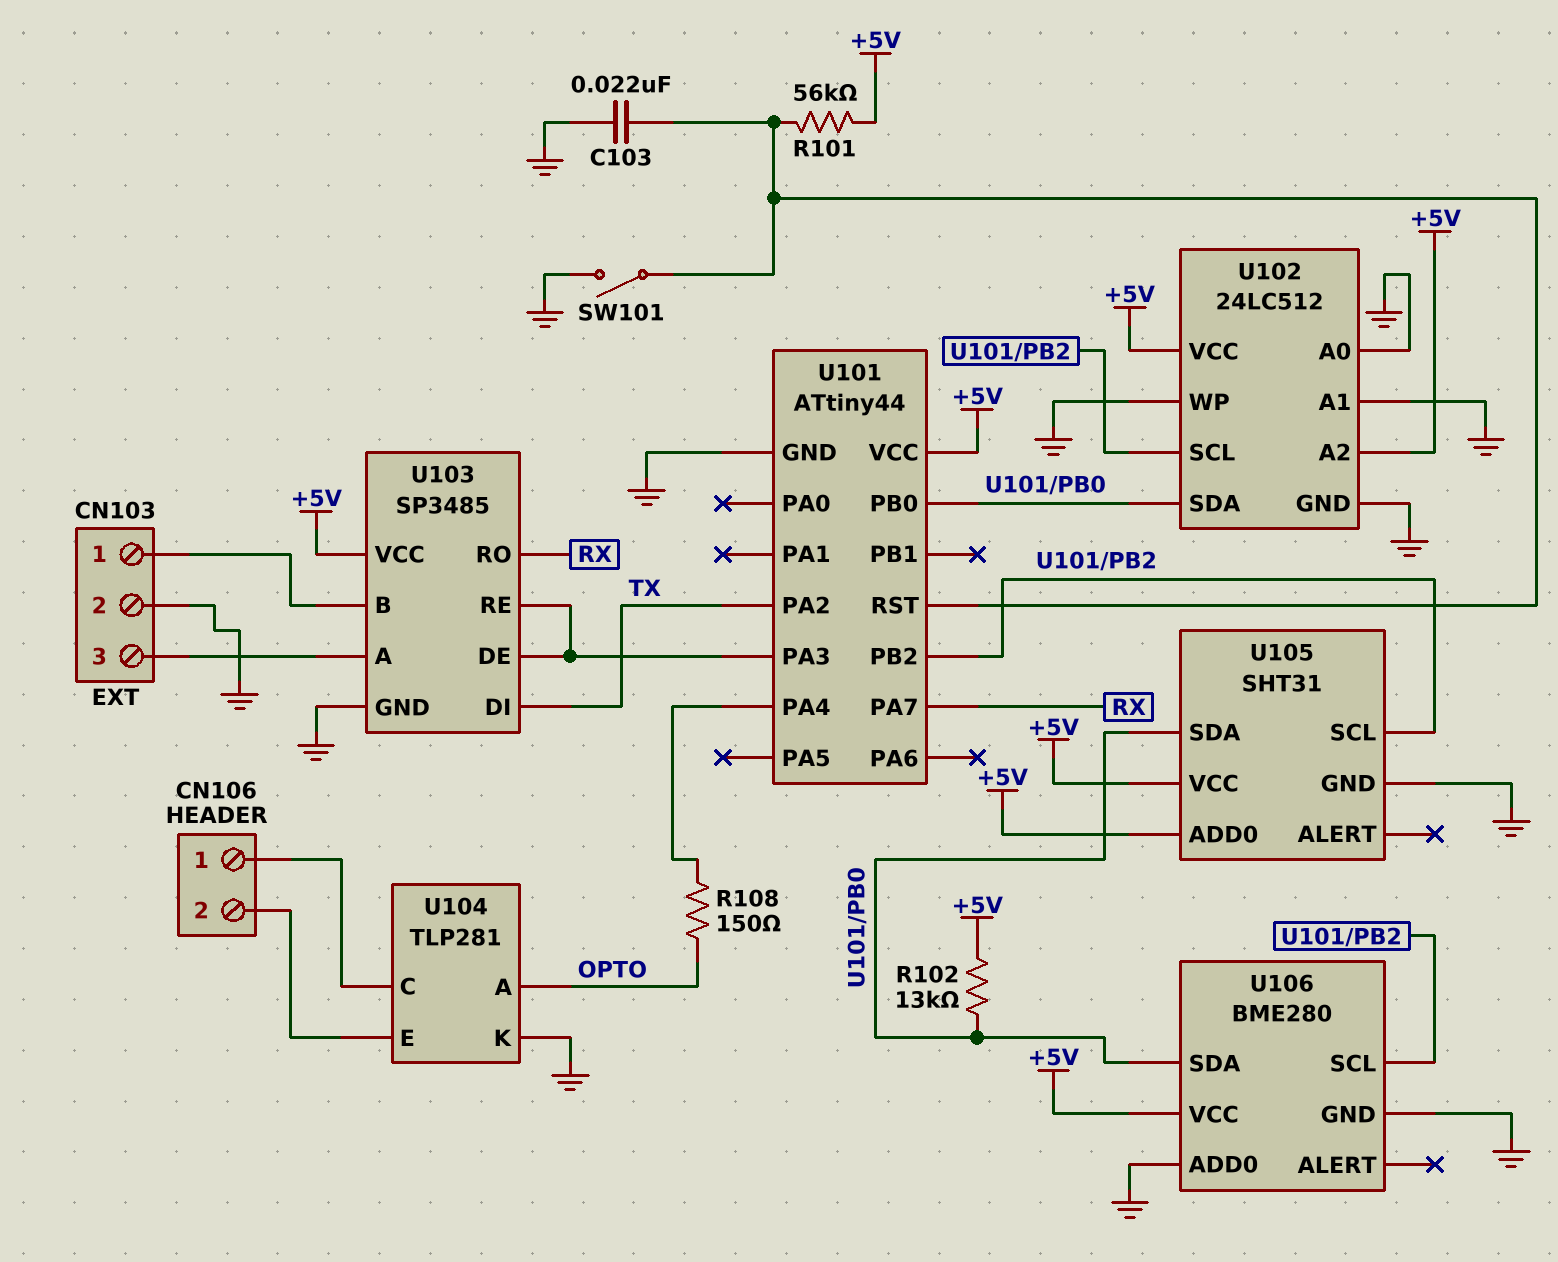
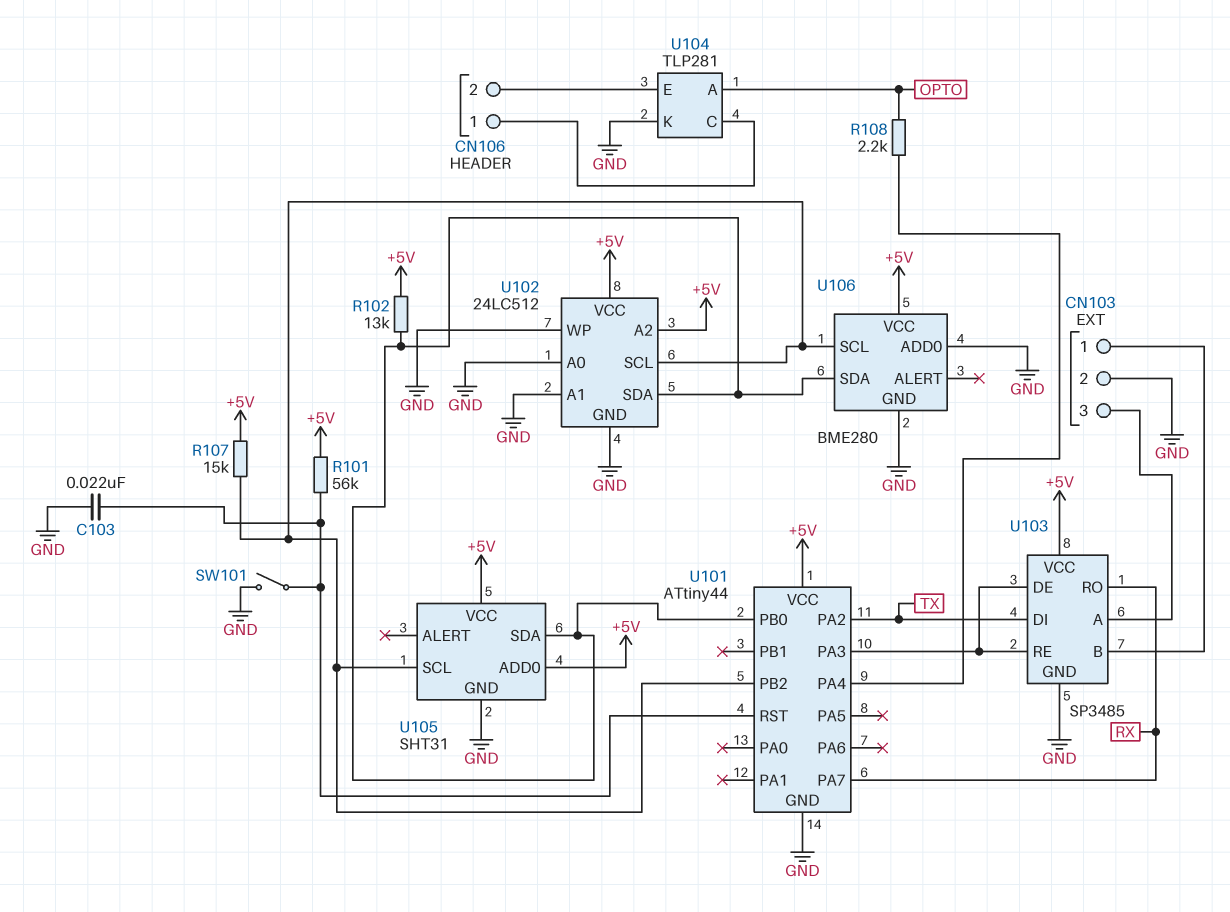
R107: none -> 15k (+5V, U101/PB2)
R108: 150 (OPTO, U101/PA4) -> 2.2k (OPTO, U101/PA4)

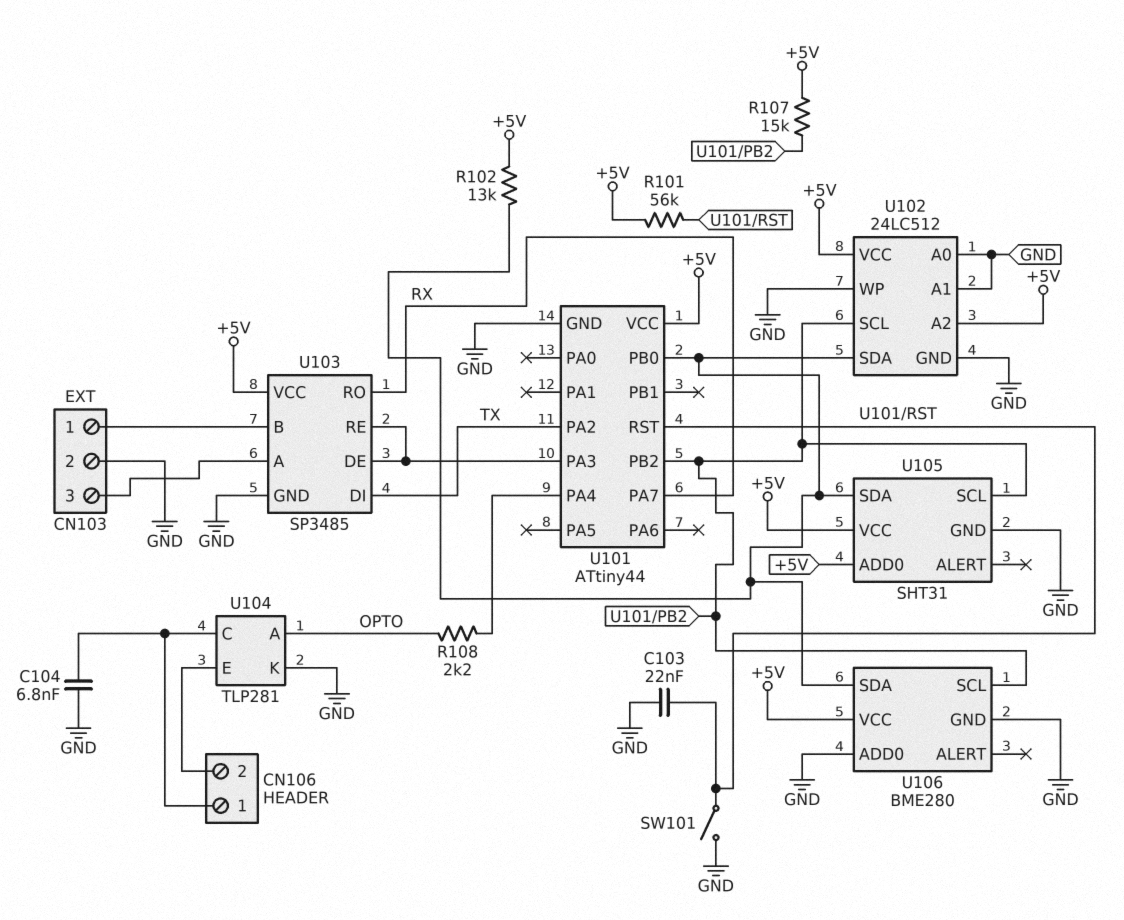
C104: none -> 6.8nF (CN106/1, GND)

